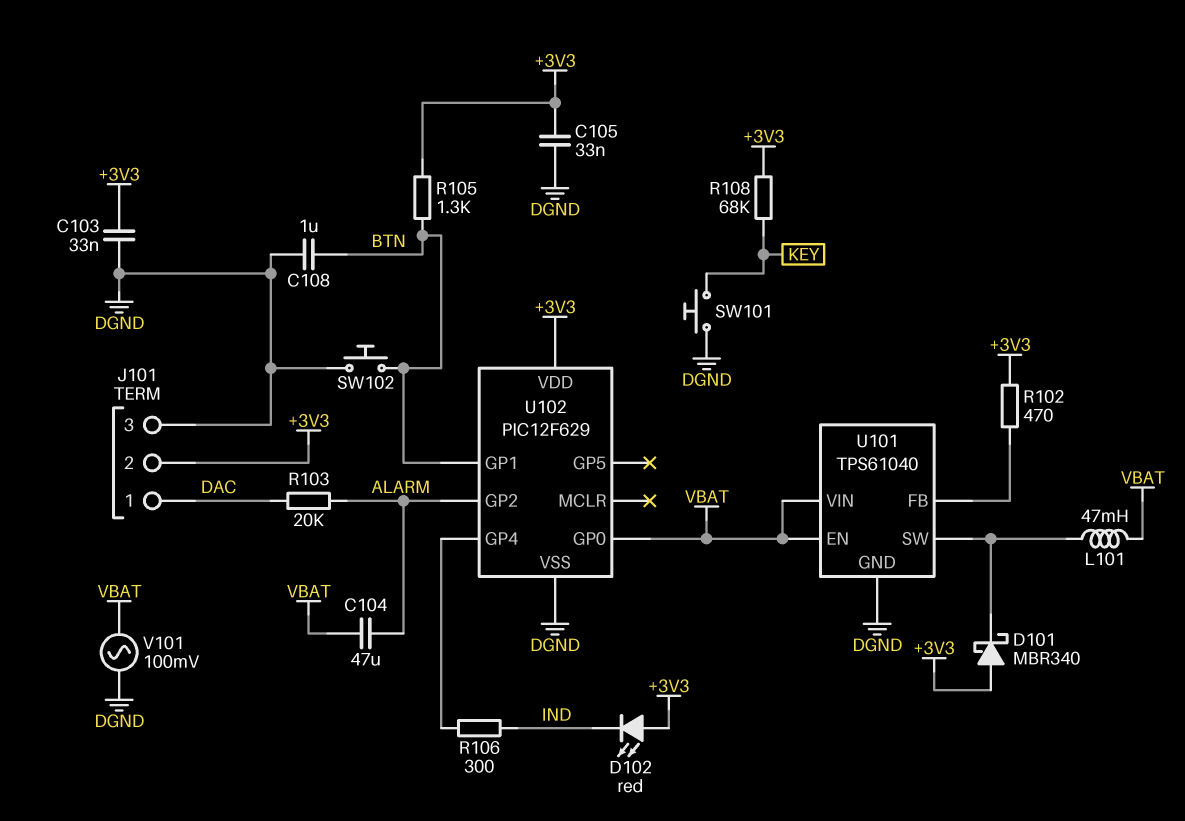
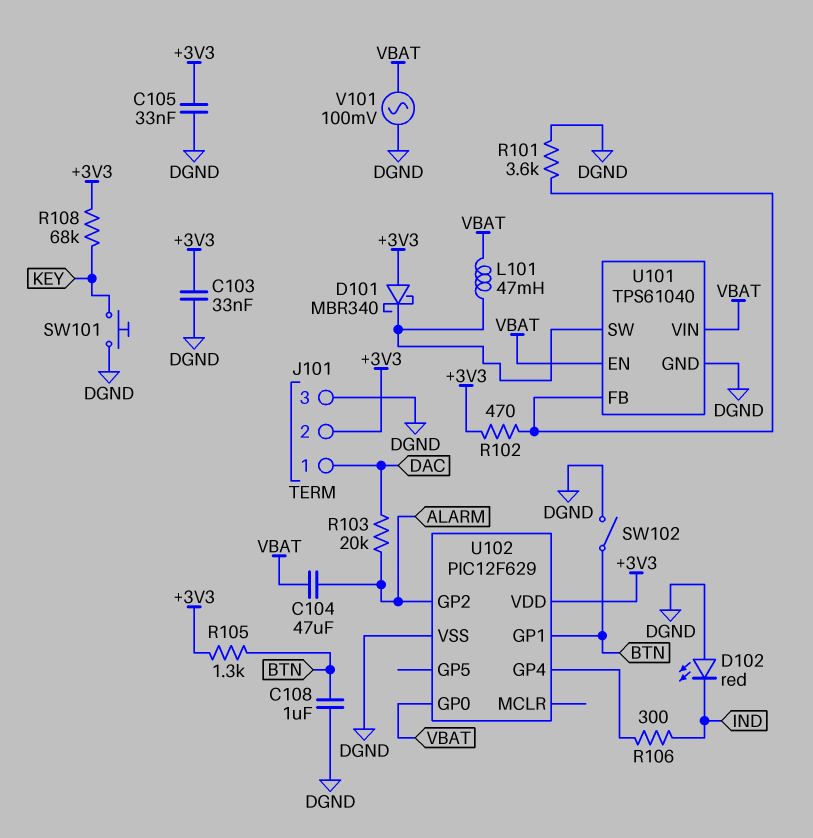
D102: LED red (A +3V3, K IND) -> LED red (A DGND, K IND)
R101: none -> 3.6k (DGND, U101/FB)
SW102: button (BTN, DGND) -> switch (BTN, DGND)

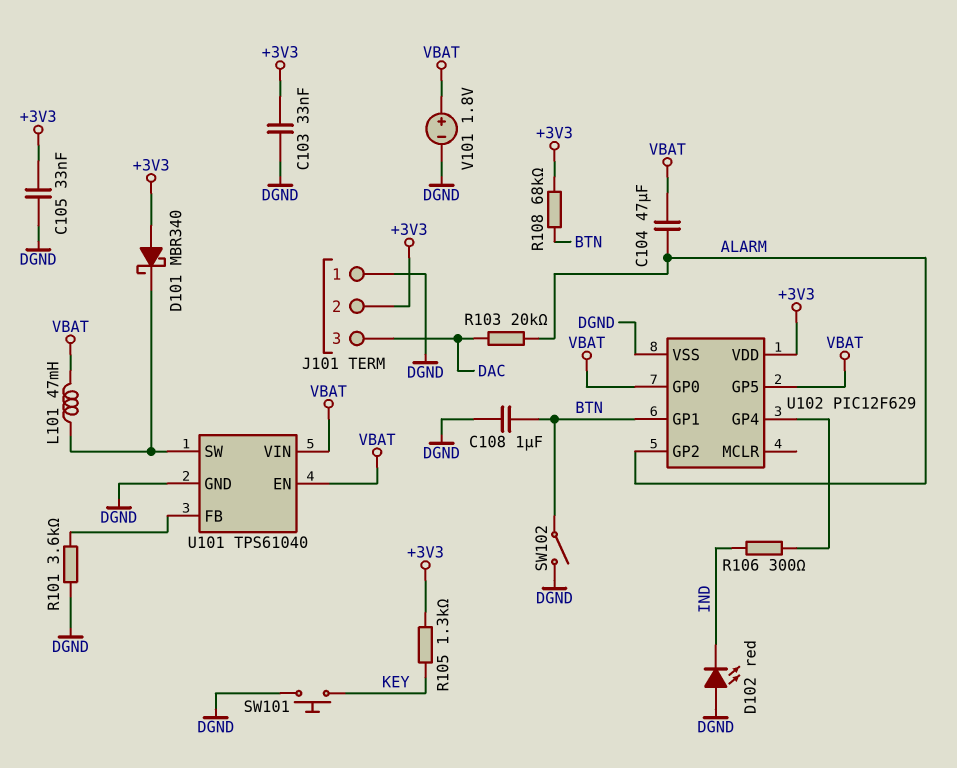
J101 pin 1: DAC -> DGND
J101 pin 3: DGND -> DAC
R102: 470 (+3V3, U101/FB) -> none
R105: 1.3k (+3V3, BTN) -> 1.3k (+3V3, KEY)
R108: 68k (+3V3, KEY) -> 68k (+3V3, BTN)
U102 pin GP5: none -> VBAT
V101: AC 100mV (DGND, VBAT) -> 1.8V (plus VBAT, minus DGND)

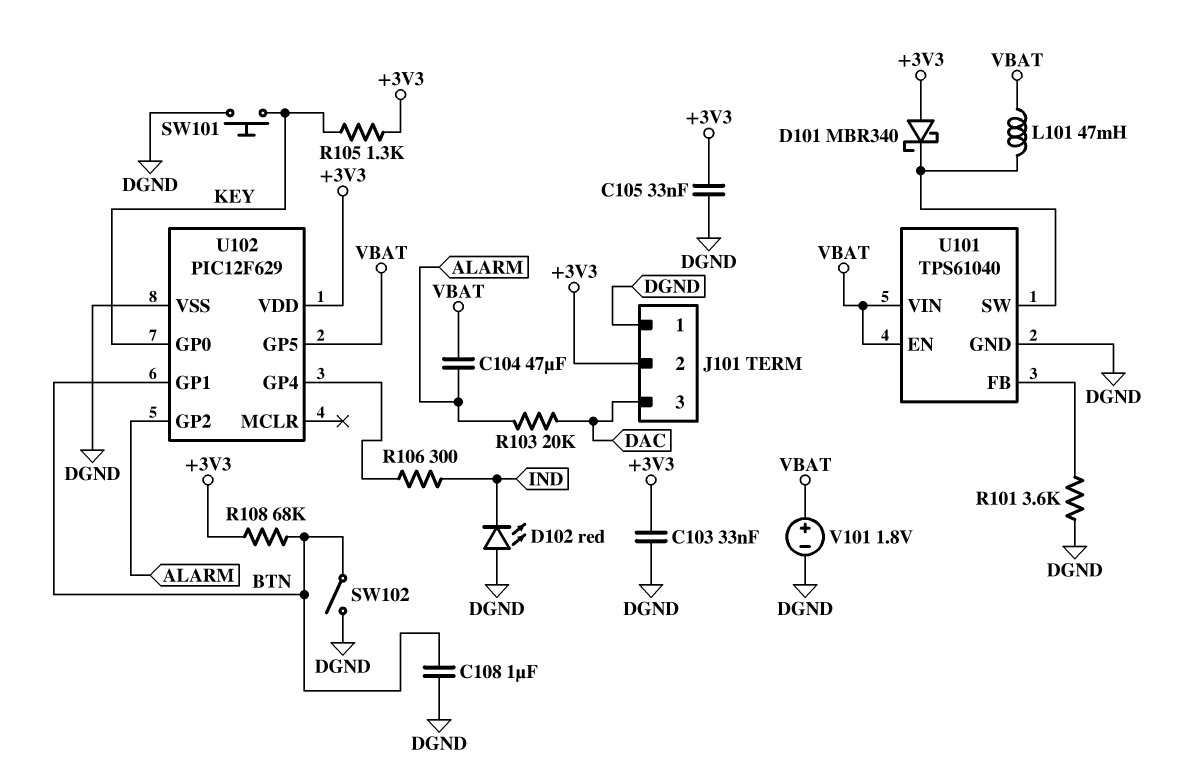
U102 pin GP0: VBAT -> KEY

